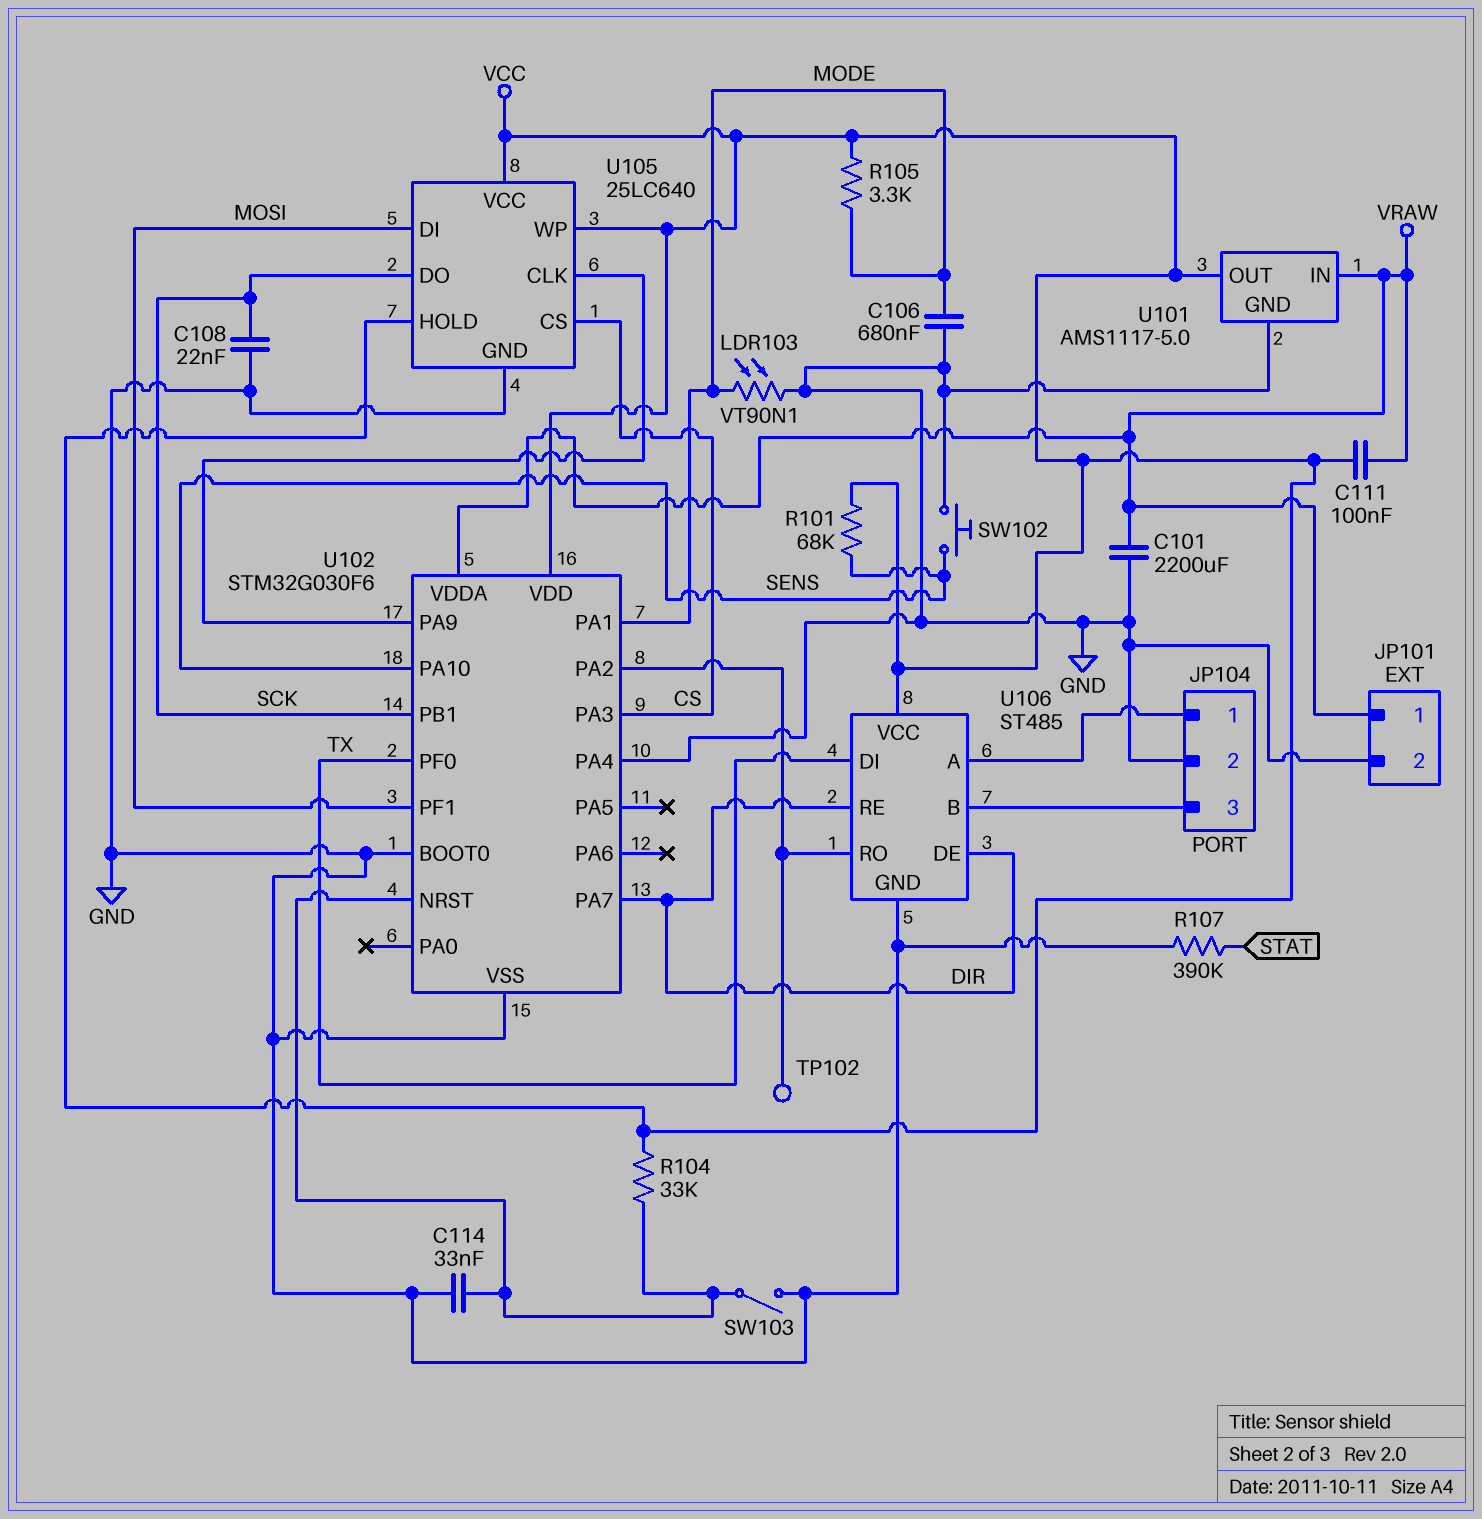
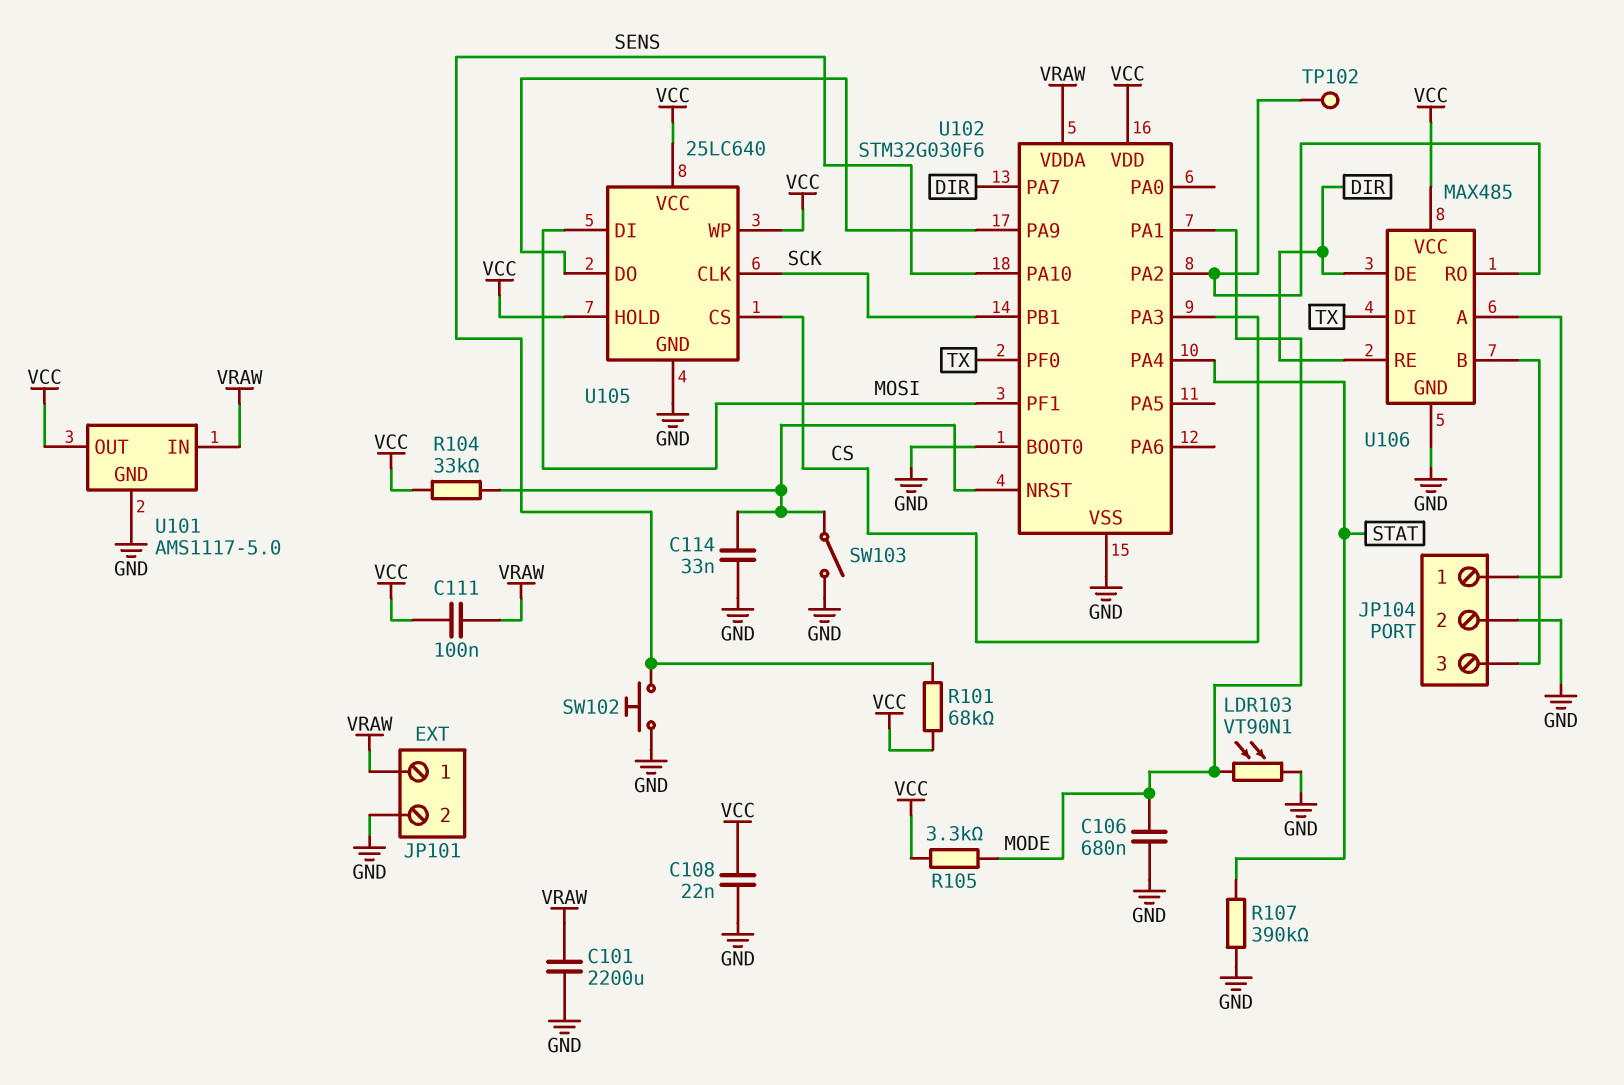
C108: 22nF (GND, SCK) -> 22nF (GND, VCC)
U102 pin PA4: GND -> STAT
U105 pin CLK: U102/PA9 -> SCK
U105 pin DO: SCK -> U102/PA9
U106: ST485 -> MAX485

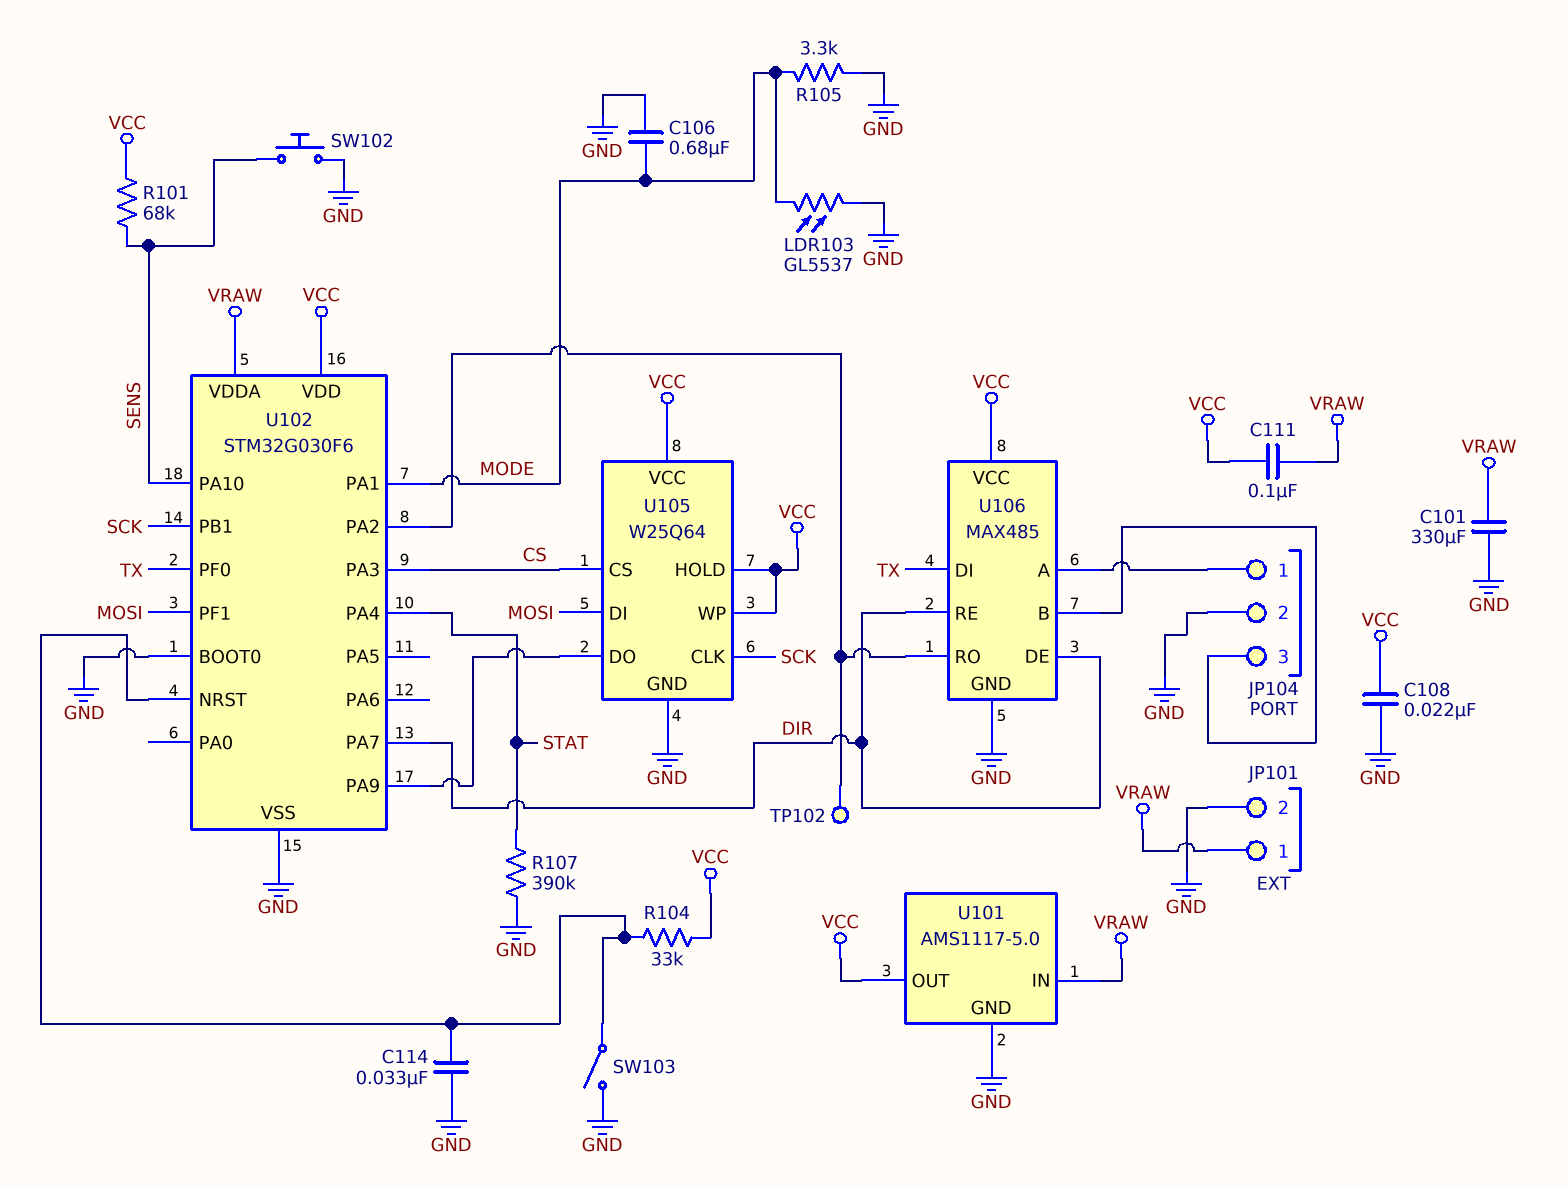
C101: 2200uF (GND, VRAW) -> 330uF (GND, VRAW)
LDR103: VT90N1 (GND, MODE) -> GL5537 (GND, MODE)
R105: 3.3k (MODE, VCC) -> 3.3k (GND, MODE)
U105: 25LC640 -> W25Q64

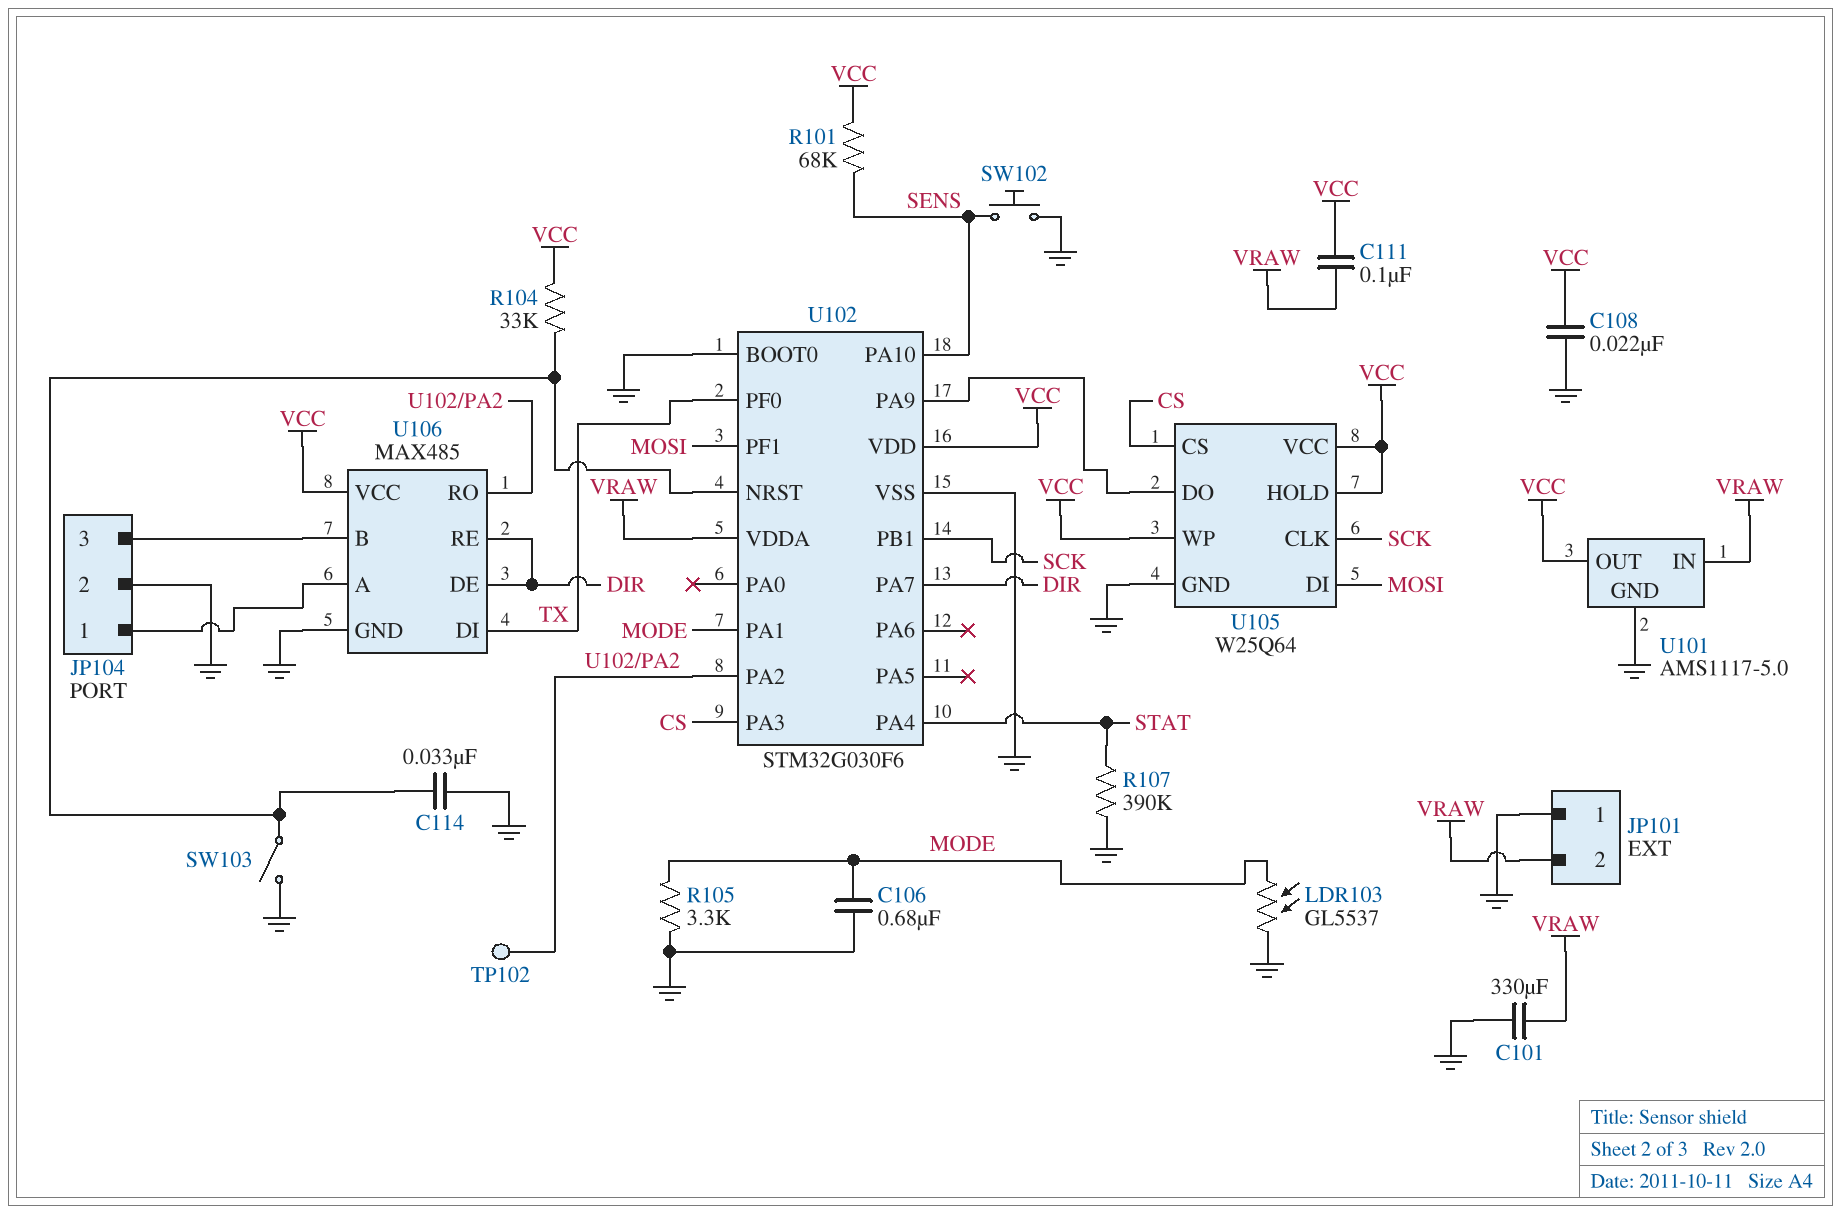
JP101 pin 1: VRAW -> GND
JP101 pin 2: GND -> VRAW

